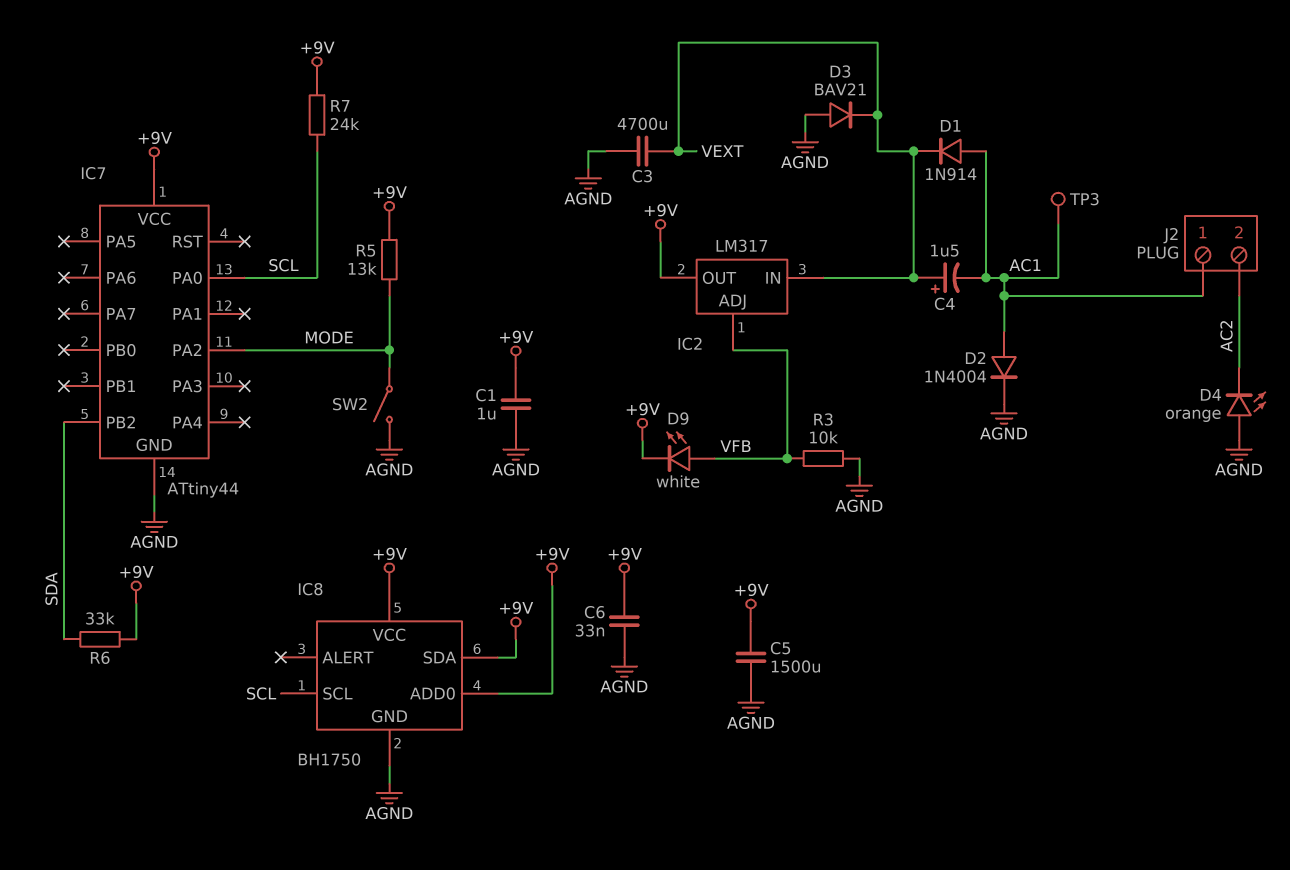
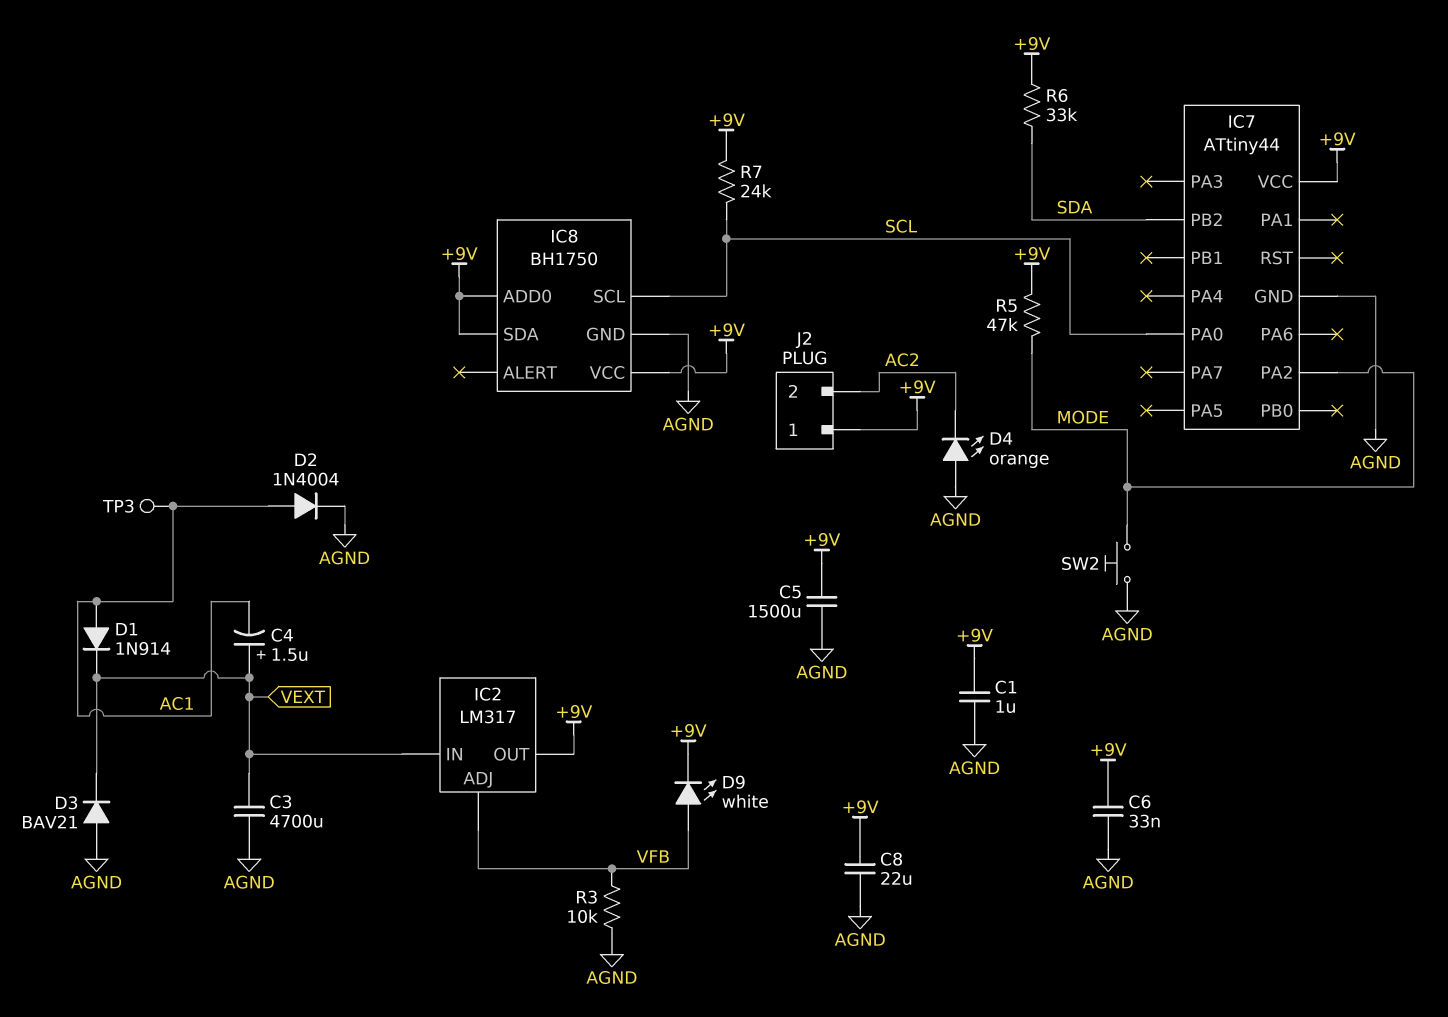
C8: none -> 22uF (+9V, AGND)
J2 pin 1: AC1 -> +9V
R5: 13k (+9V, MODE) -> 47k (+9V, MODE)
SW2: switch (AGND, MODE) -> button (AGND, MODE)

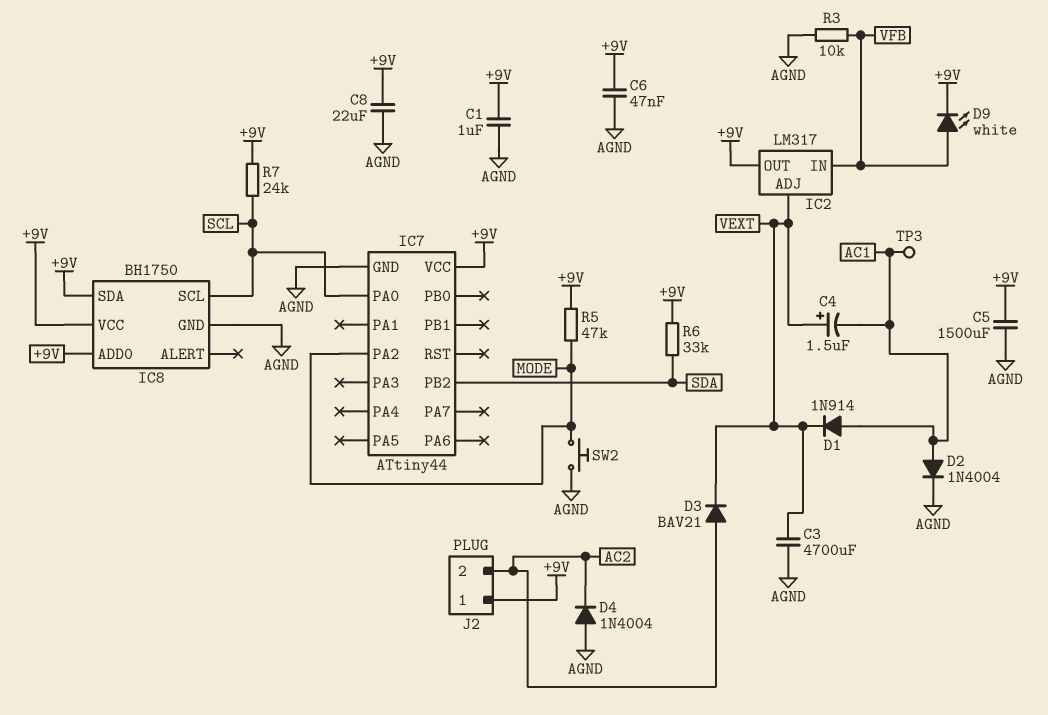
C6: 33nF (+9V, AGND) -> 47nF (+9V, AGND)
D3: diode BAV21 (A AGND, K VEXT) -> diode BAV21 (A AC2, K VEXT)
D4: LED orange (A AGND, K AC2) -> diode 1N4004 (A AGND, K AC2)
IC2 pin ADJ: VFB -> VEXT
IC2 pin IN: VEXT -> VFB

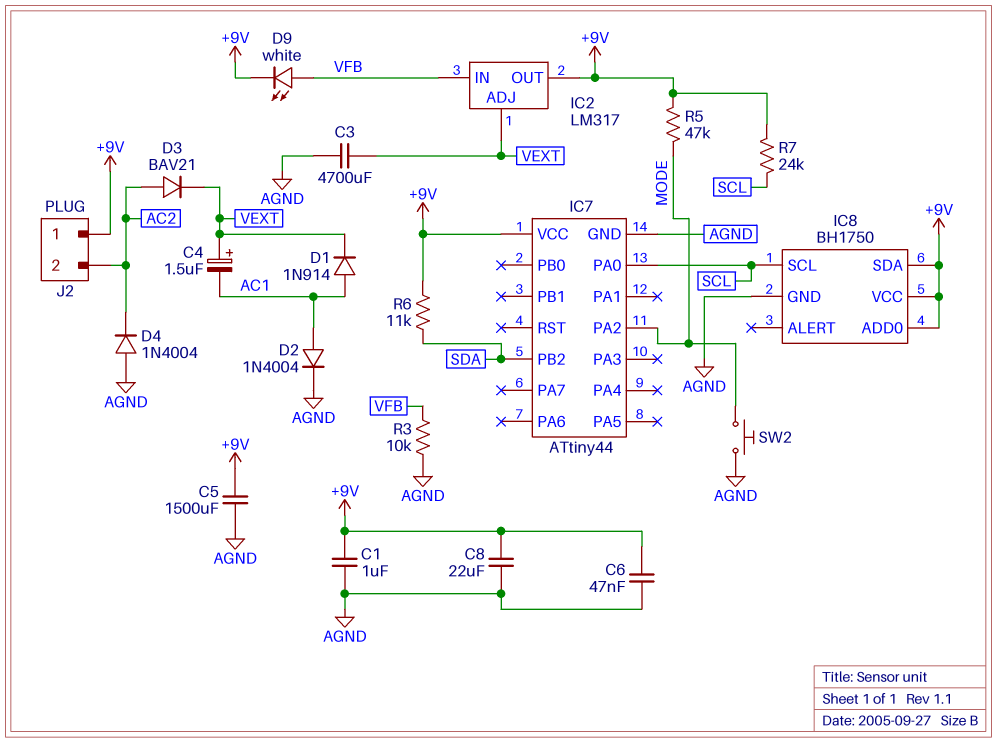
R6: 33k (+9V, SDA) -> 11k (+9V, SDA)
TP3: test point (AC1) -> none

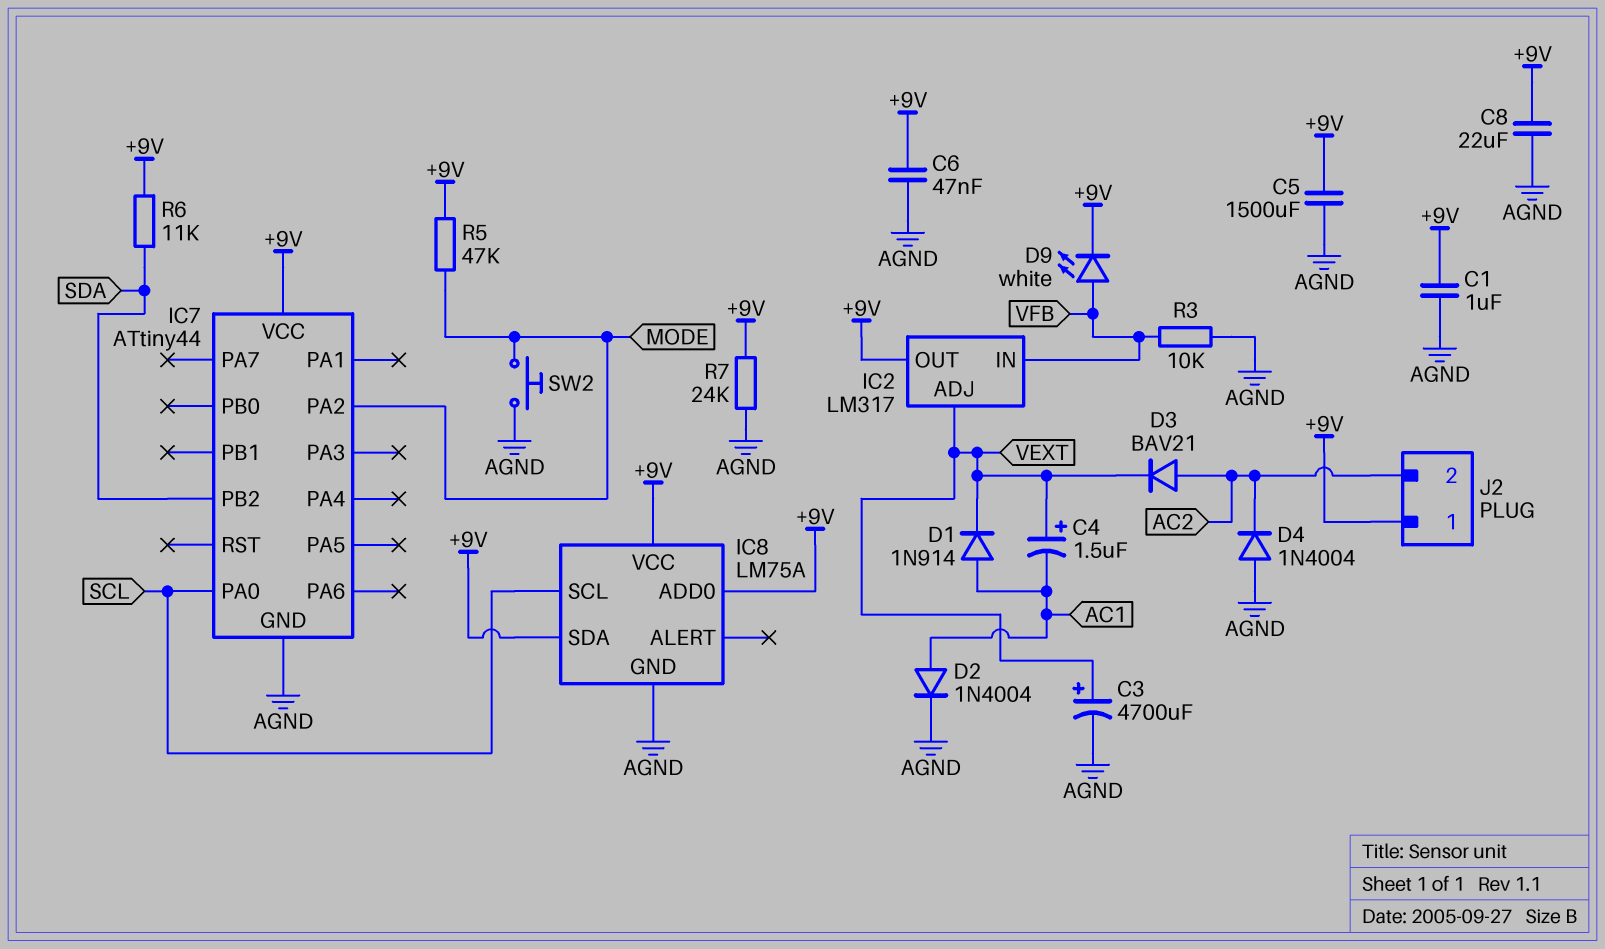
C3: 4700uF (AGND, VEXT) -> 4700uF (plus VEXT, minus AGND)
IC8: BH1750 -> LM75A
R7: 24k (+9V, SCL) -> 24k (+9V, AGND)

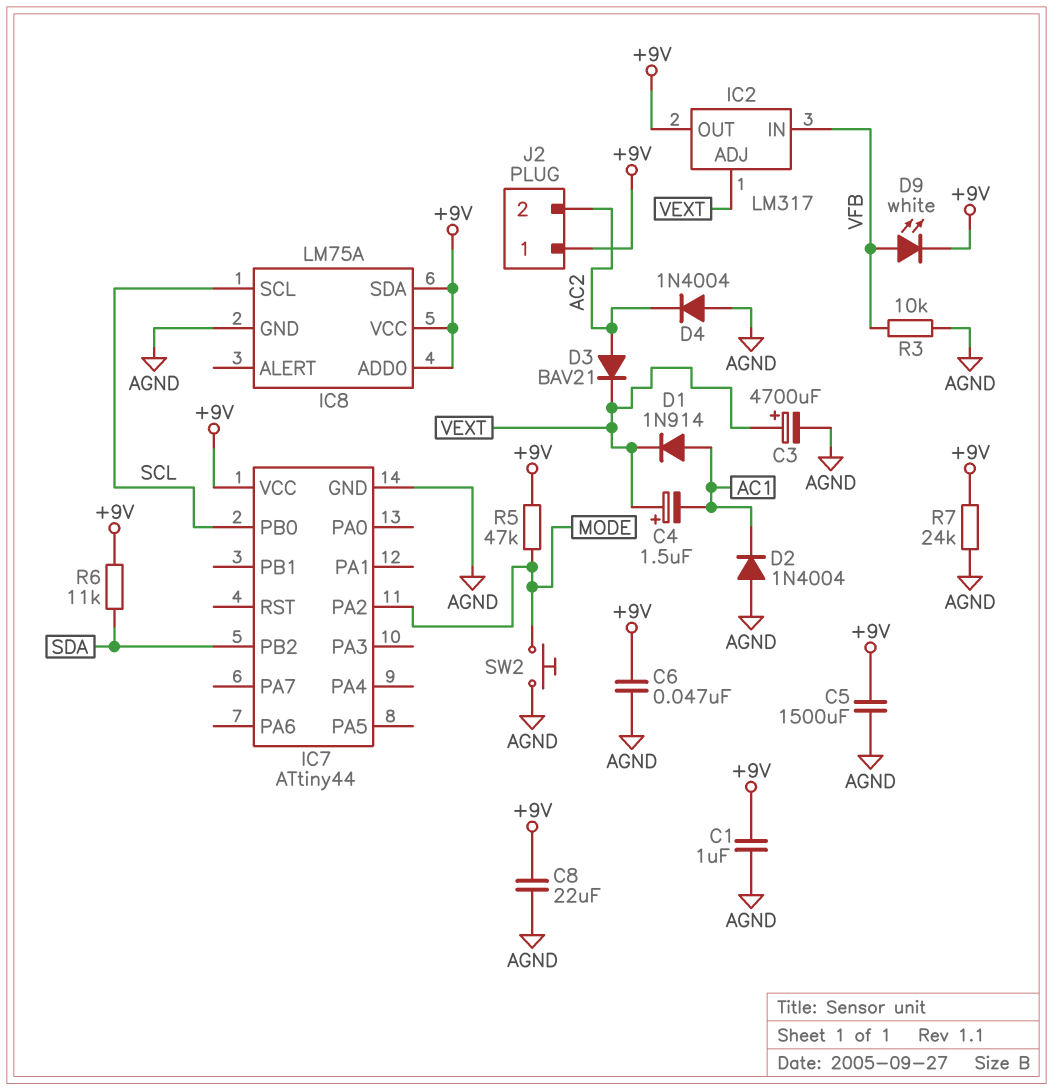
D2: diode 1N4004 (A AC1, K AGND) -> diode 1N4004 (A AGND, K AC1)
IC7 pin PA0: SCL -> none
IC7 pin PB0: none -> SCL

